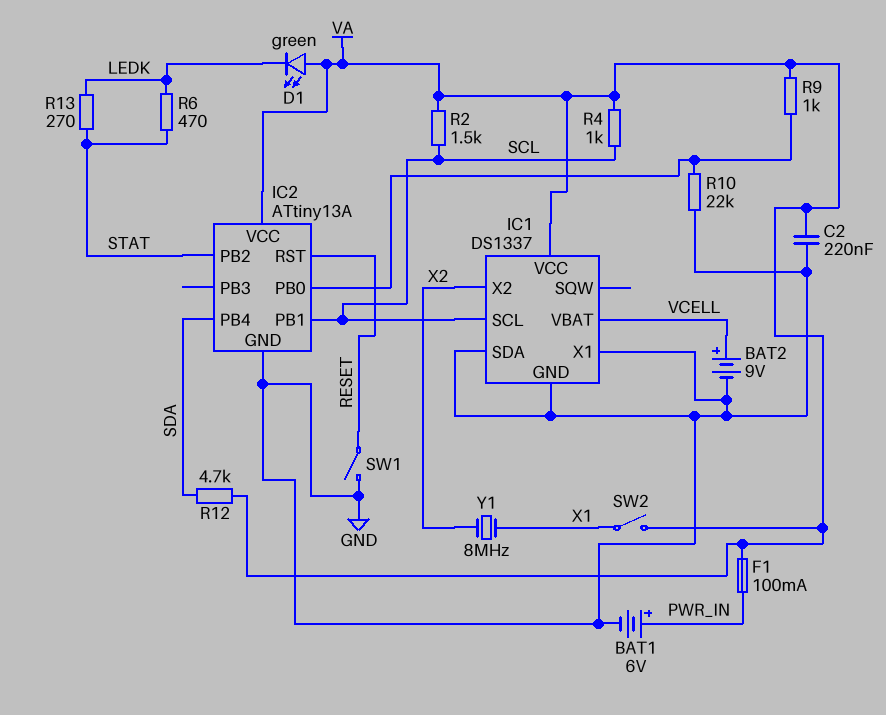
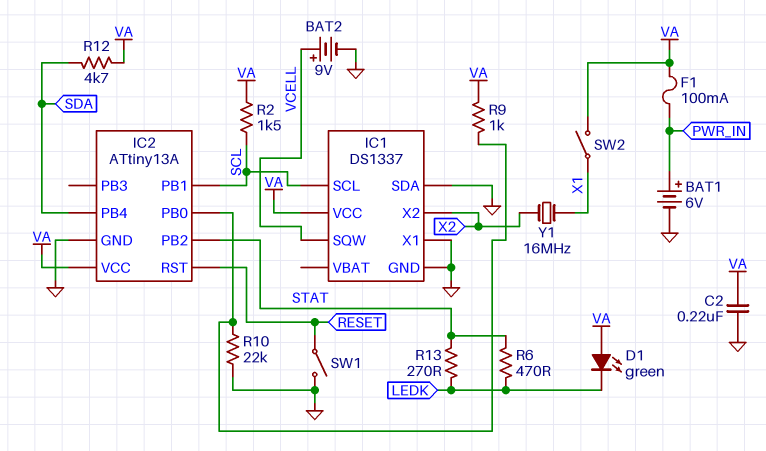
IC1 pin SQW: none -> VCELL
IC1 pin VBAT: VCELL -> none
R4: 1k (SCL, VA) -> none
Y1: 8MHz (X1, X2) -> 16MHz (X1, X2)

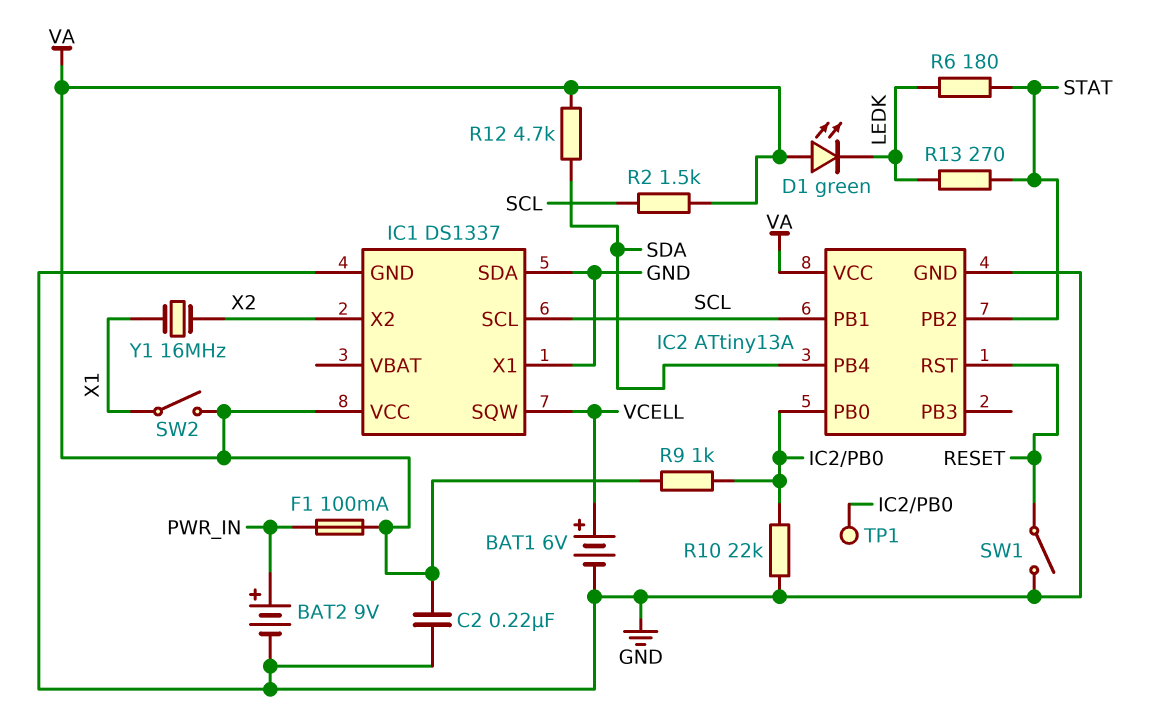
BAT1: 6V (plus PWR_IN, minus GND) -> 6V (plus VCELL, minus GND)
BAT2: 9V (plus VCELL, minus GND) -> 9V (plus PWR_IN, minus GND)
R6: 470 (LEDK, STAT) -> 180 (LEDK, STAT)
TP1: none -> test point (IC2/PB0)

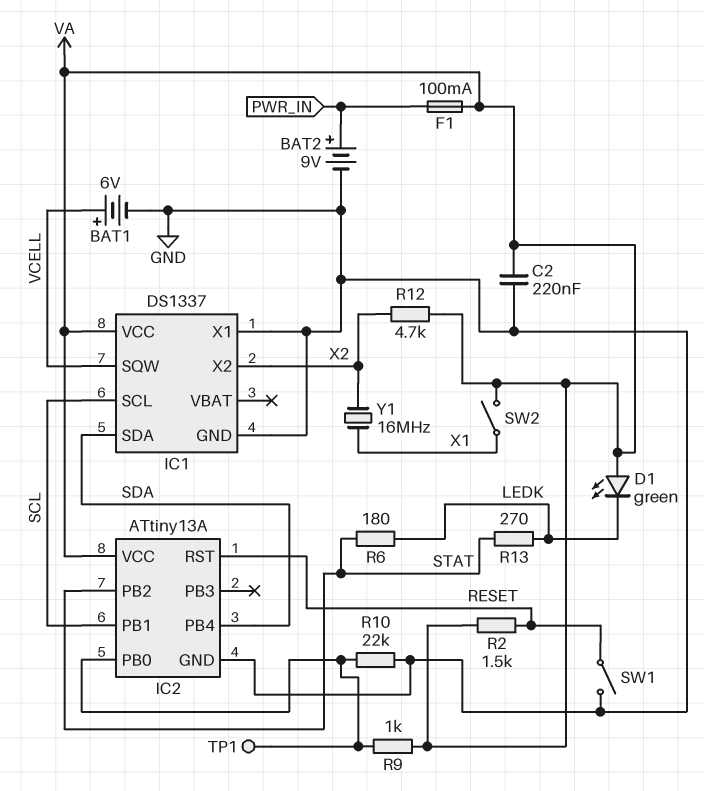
IC1 pin SDA: GND -> SDA
R2: 1.5k (SCL, VA) -> 1.5k (RESET, VA)
R12: 4.7k (SDA, VA) -> 4.7k (VA, X2)

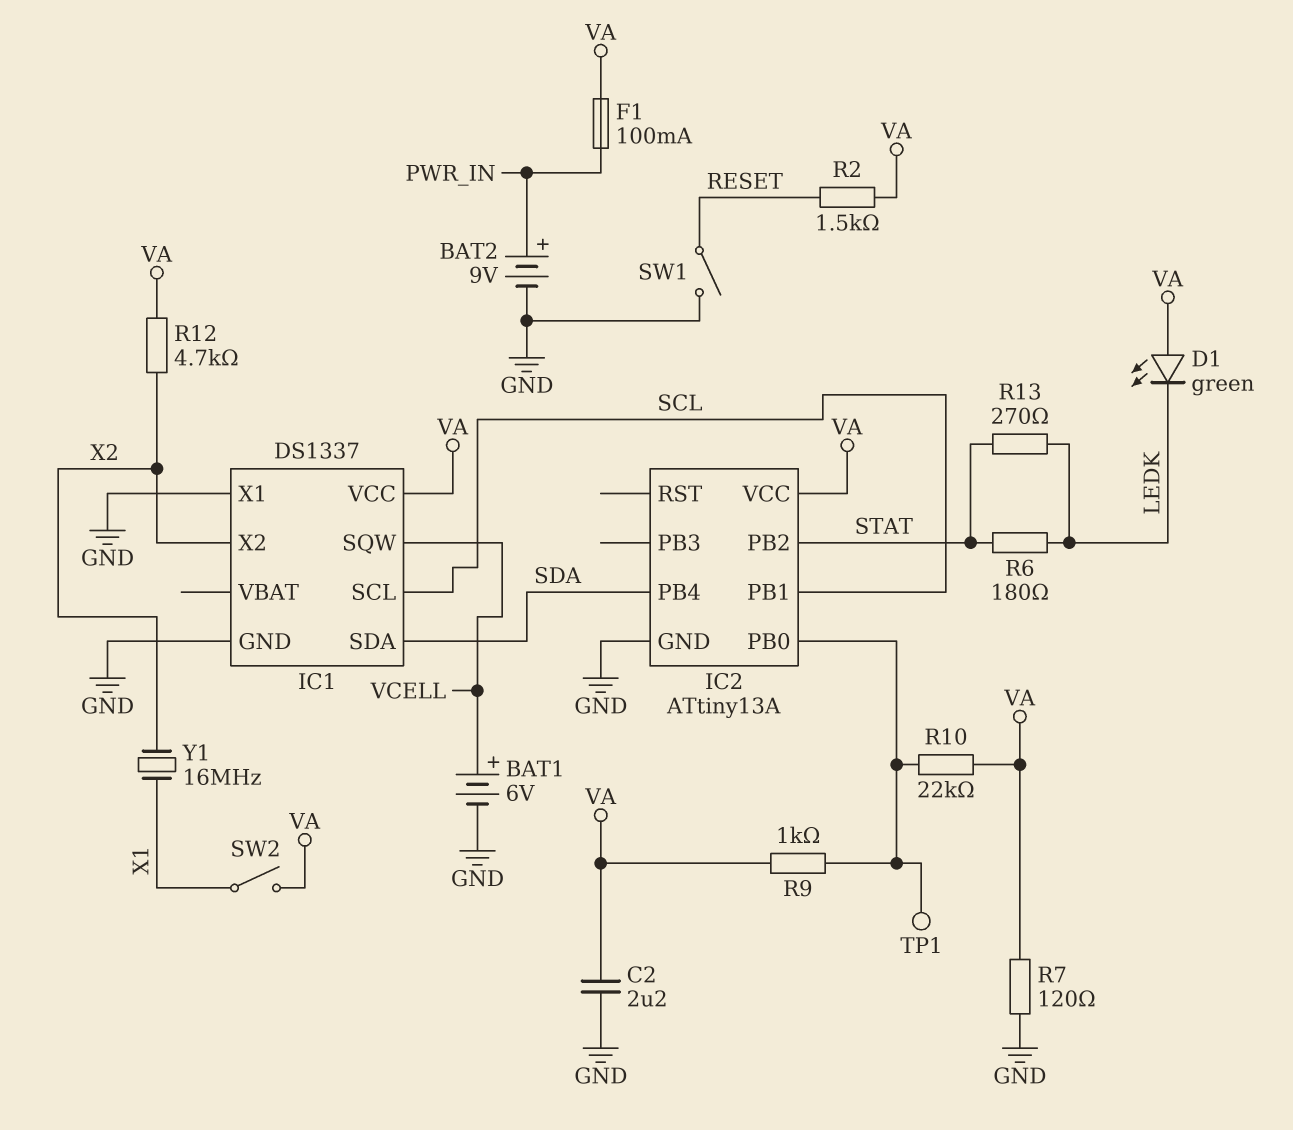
C2: 220nF (GND, VA) -> 2.2uF (GND, VA)
IC2 pin RST: RESET -> none
R7: none -> 120 (GND, VA)
R10: 22k (GND, IC2/PB0) -> 22k (IC2/PB0, VA)

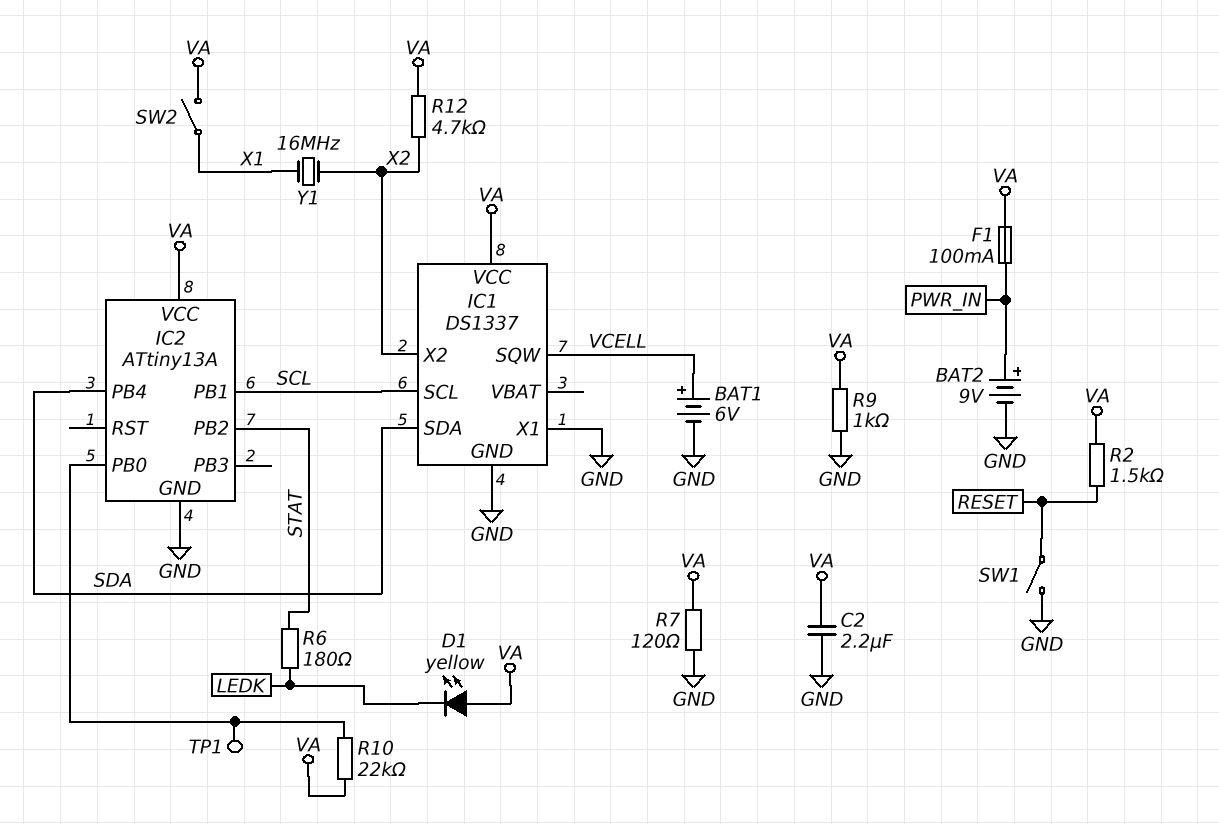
D1: LED green (A VA, K LEDK) -> LED yellow (A VA, K LEDK)
R9: 1k (IC2/PB0, VA) -> 1k (GND, VA)
R13: 270 (LEDK, STAT) -> none

